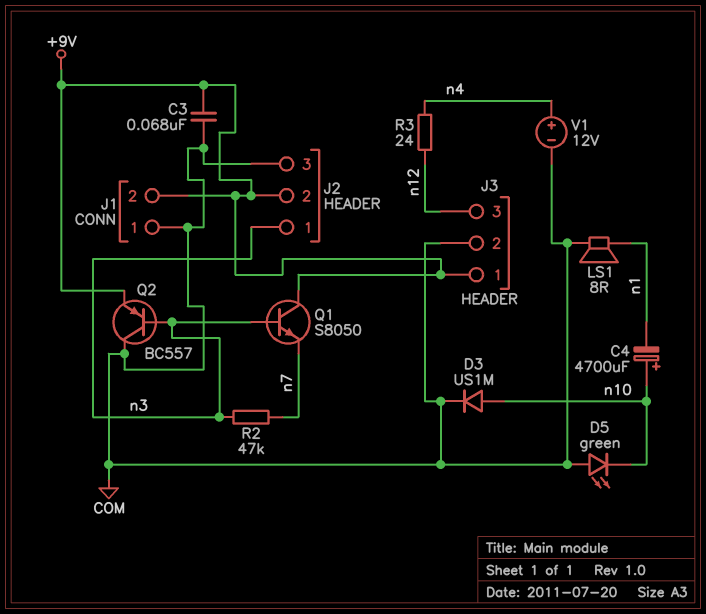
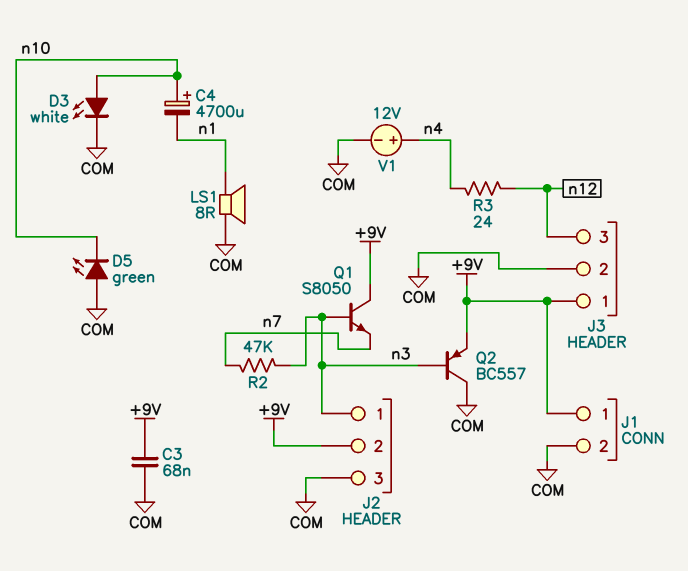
D3: diode US1M (A n10, K COM) -> LED white (A n10, K COM)
J1 pin 1: COM -> +9V
J1 pin 2: +9V -> COM

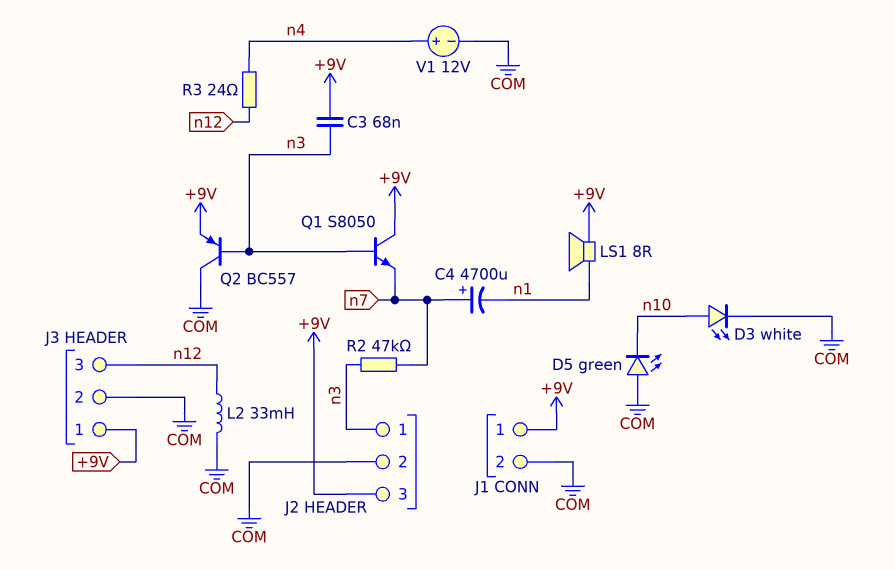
C3: 68nF (+9V, COM) -> 68nF (+9V, n3)
C4: 4700uF (plus n10, minus n1) -> 4700uF (plus n7, minus n1)
J2 pin 2: +9V -> COM
J2 pin 3: COM -> +9V
L2: none -> 33mH (COM, n12)
LS1: speaker 8R (COM, n1) -> speaker 8R (+9V, n1)

